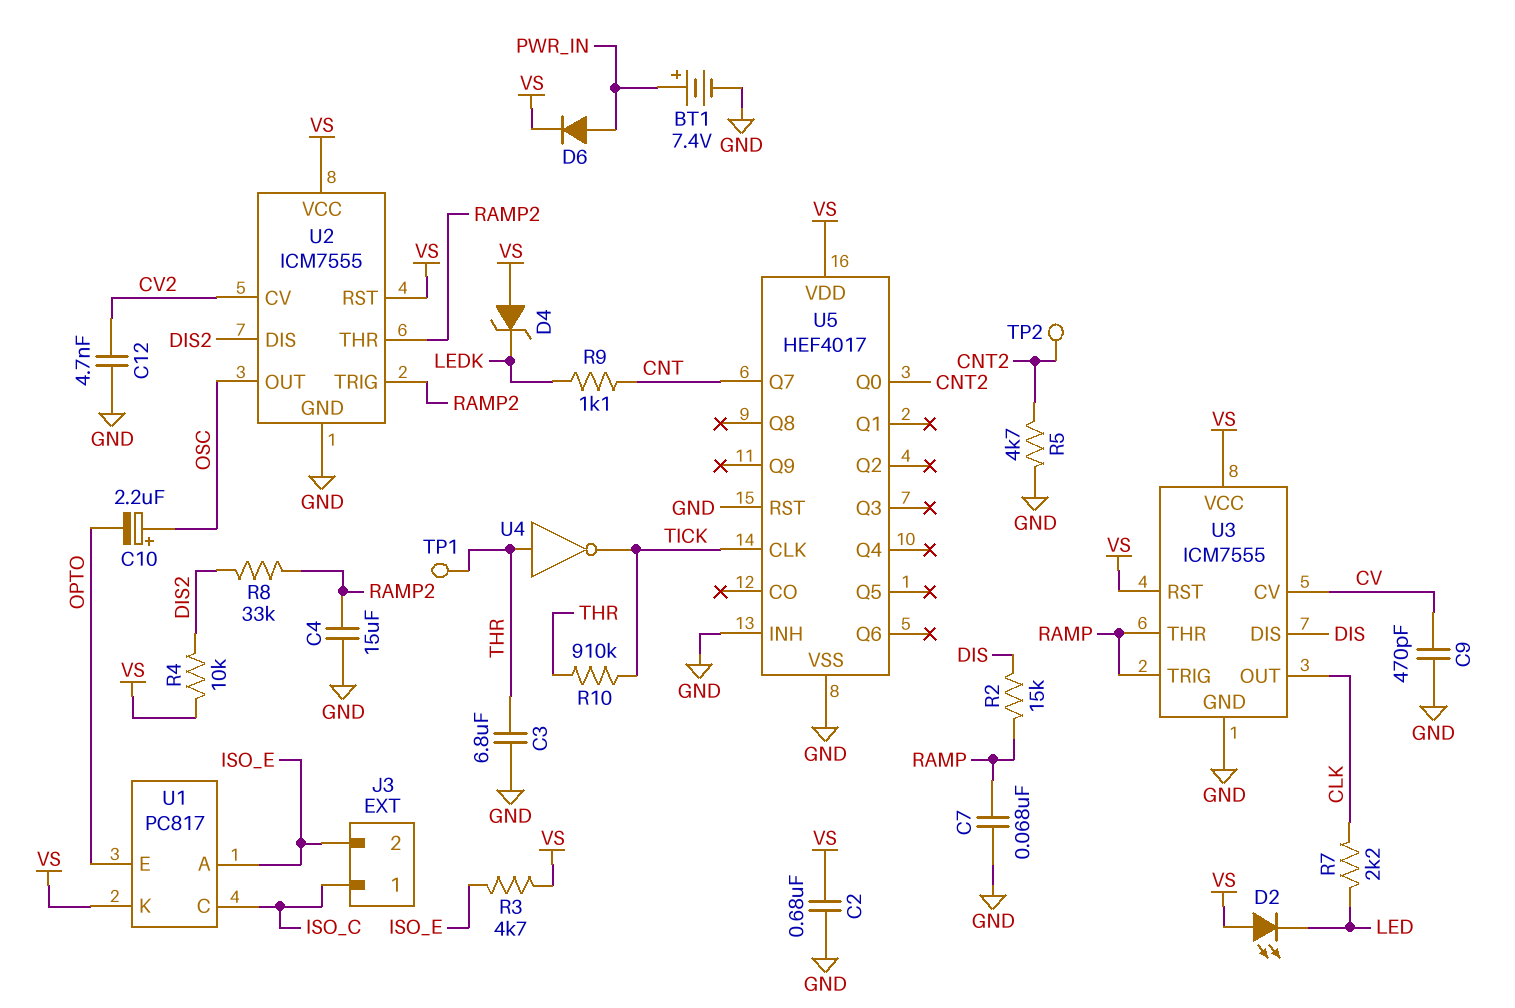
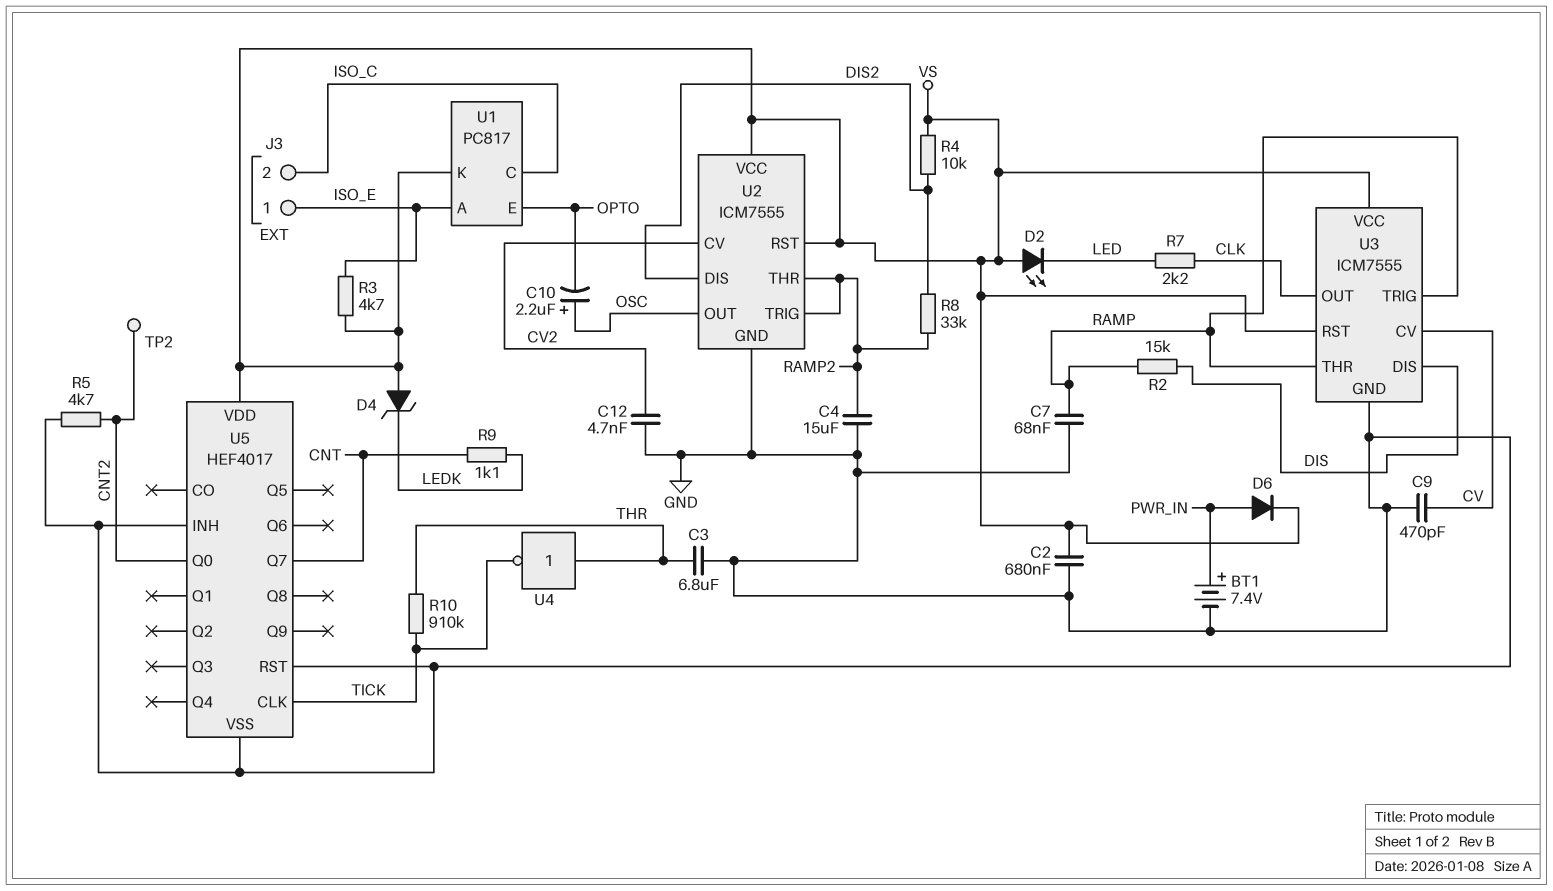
J3 pin 1: ISO_C -> ISO_E
J3 pin 2: ISO_E -> ISO_C
TP1: test point (THR) -> none

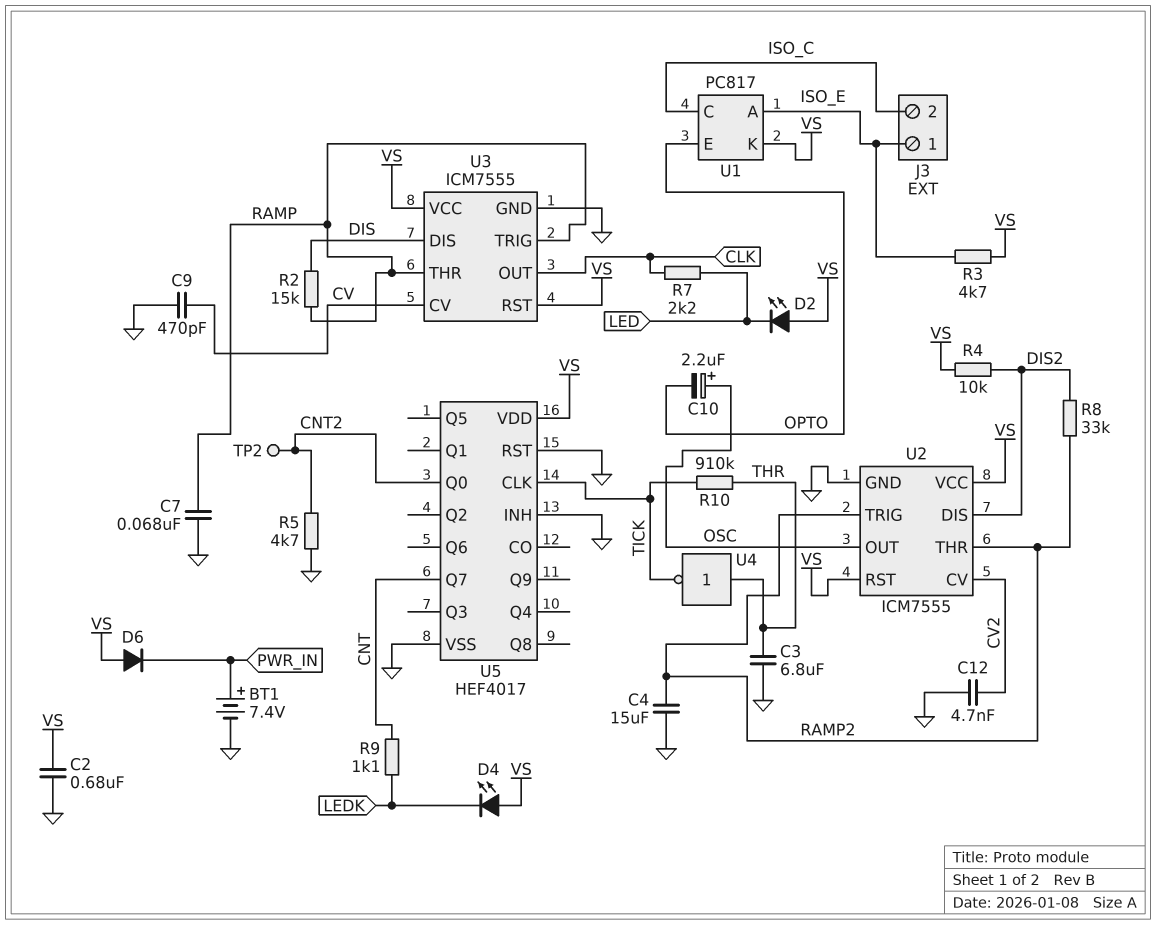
D4: zener (A VS, K LEDK) -> LED (A VS, K LEDK)
D6: diode (A PWR_IN, K VS) -> diode (A VS, K PWR_IN)

